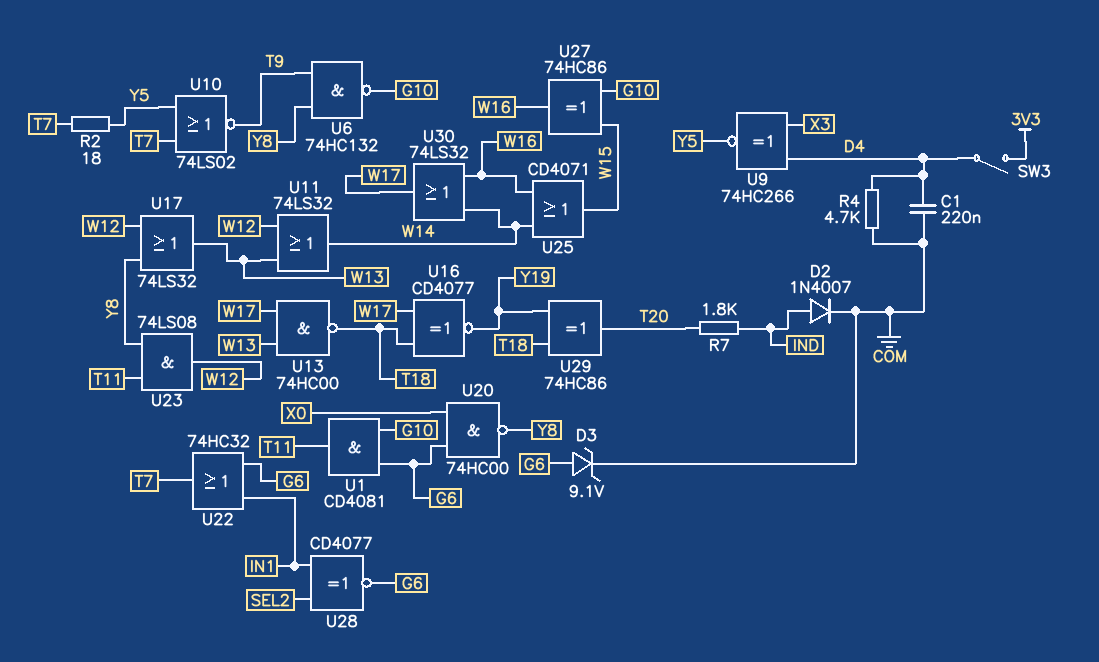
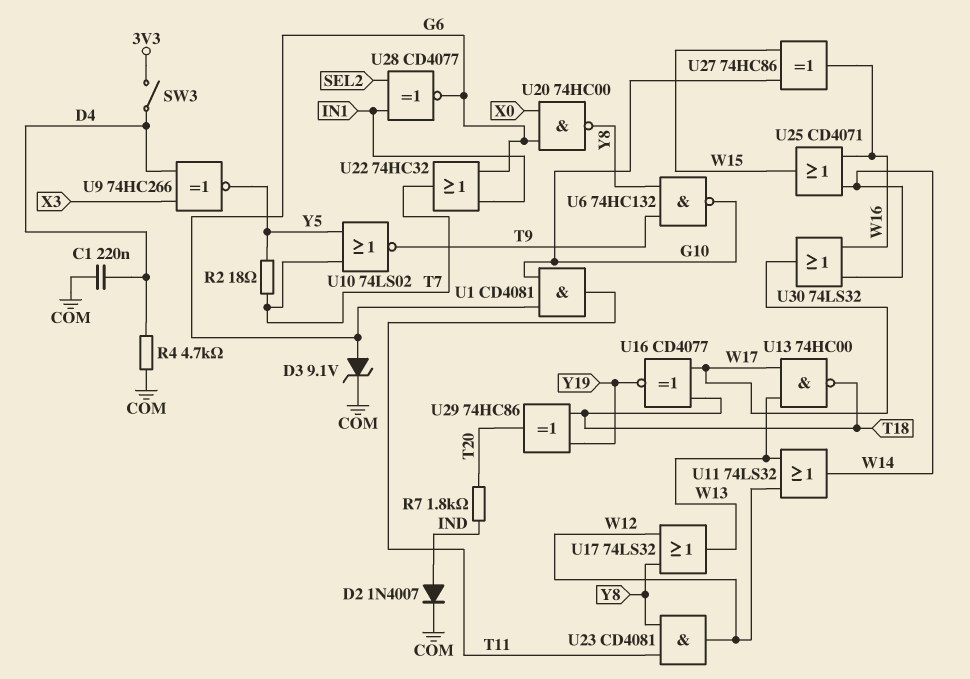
U23: AND 74LS08 (in T11, in Y8, out W12) -> AND CD4081 (in T11, in Y8, out W12)

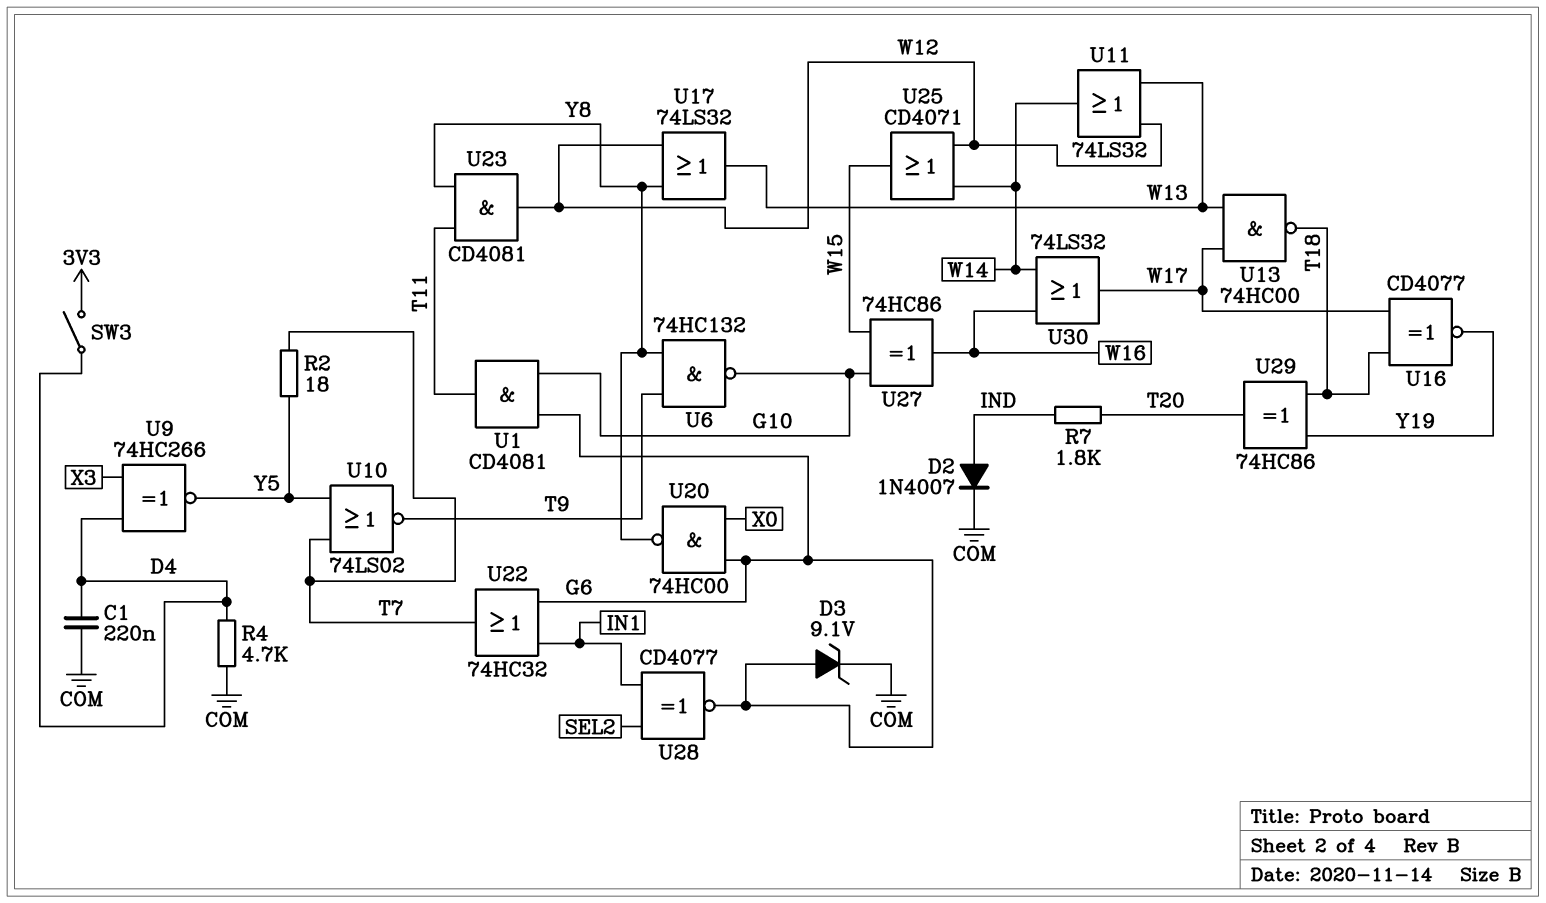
U25: OR CD4071 (in W14, in W16, out W15) -> OR CD4071 (in W12, in W14, out W15)

